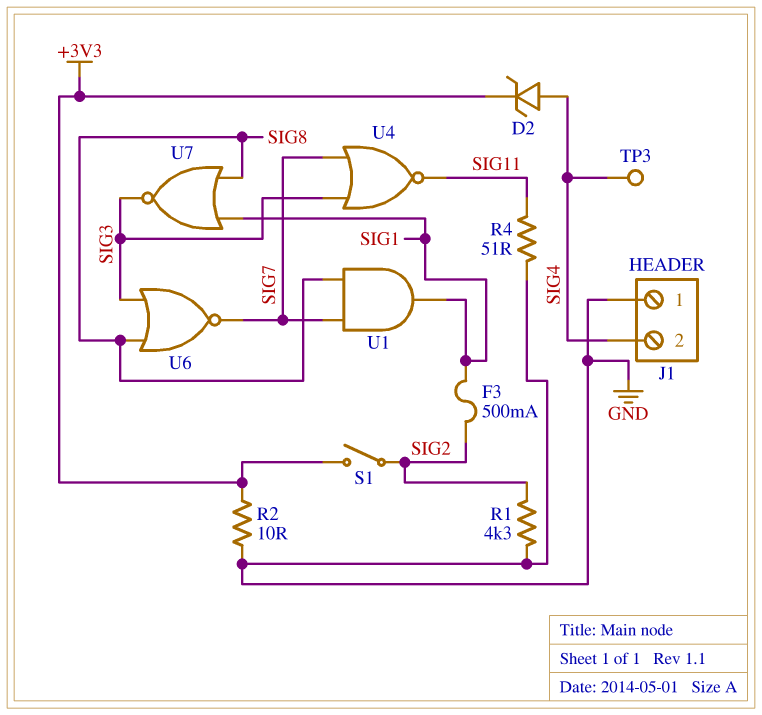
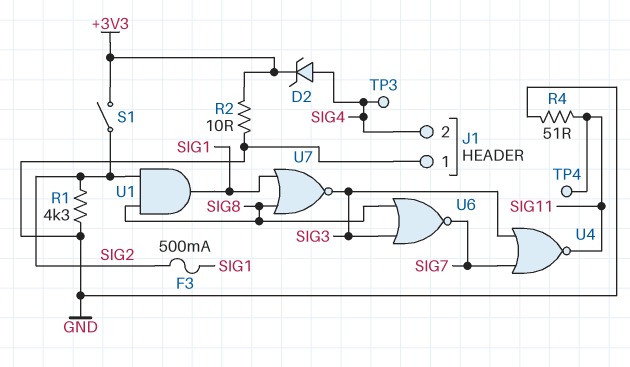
TP4: none -> test point (SIG11)
U1: AND (in SIG7, in SIG8, out SIG1) -> AND (in SIG2, in SIG8, out SIG1)

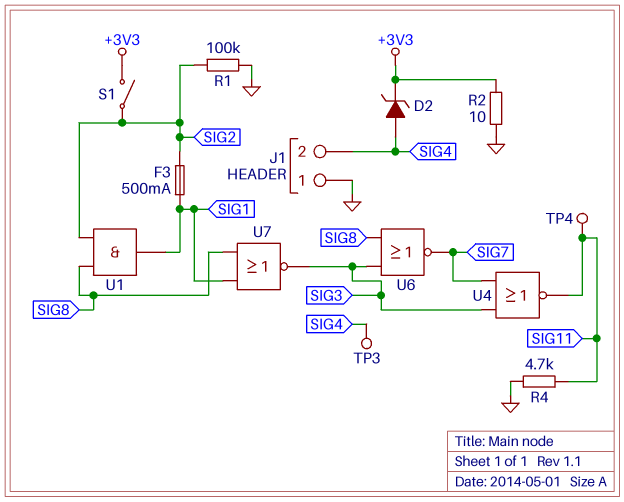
R1: 4.3k (GND, SIG2) -> 100k (GND, SIG2)
R4: 51 (GND, SIG11) -> 4.7k (GND, SIG11)

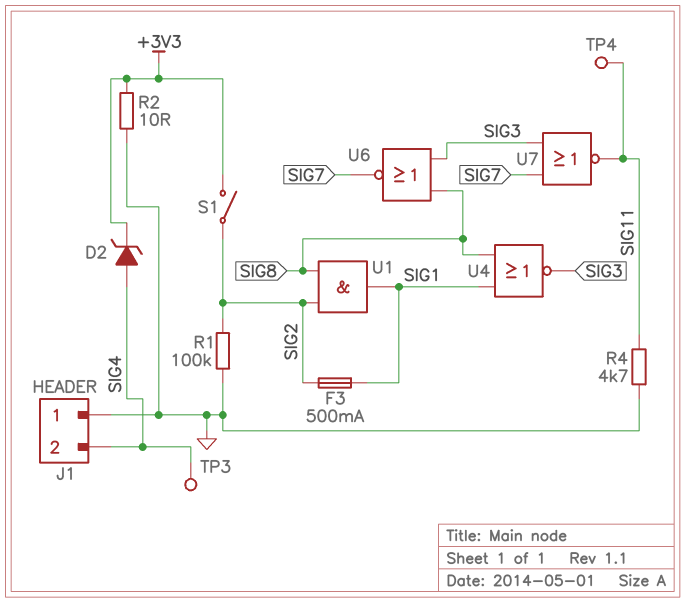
U4: NOR (in SIG3, in SIG7, out SIG11) -> NOR (in SIG1, in SIG8, out SIG3)
U7: NOR (in SIG1, in SIG8, out SIG3) -> NOR (in SIG3, in SIG7, out SIG11)

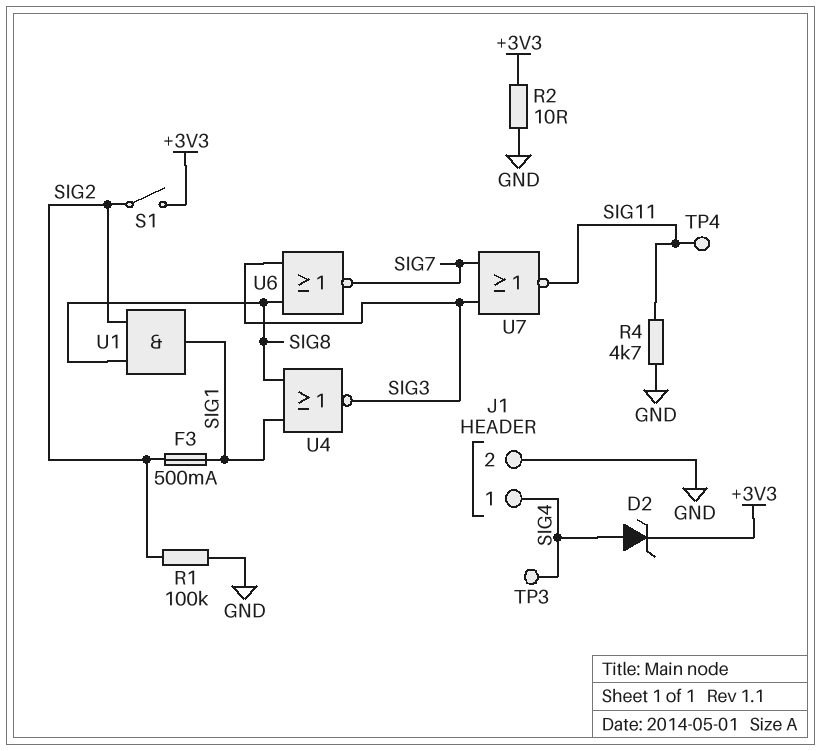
J1 pin 1: GND -> SIG4
J1 pin 2: SIG4 -> GND

